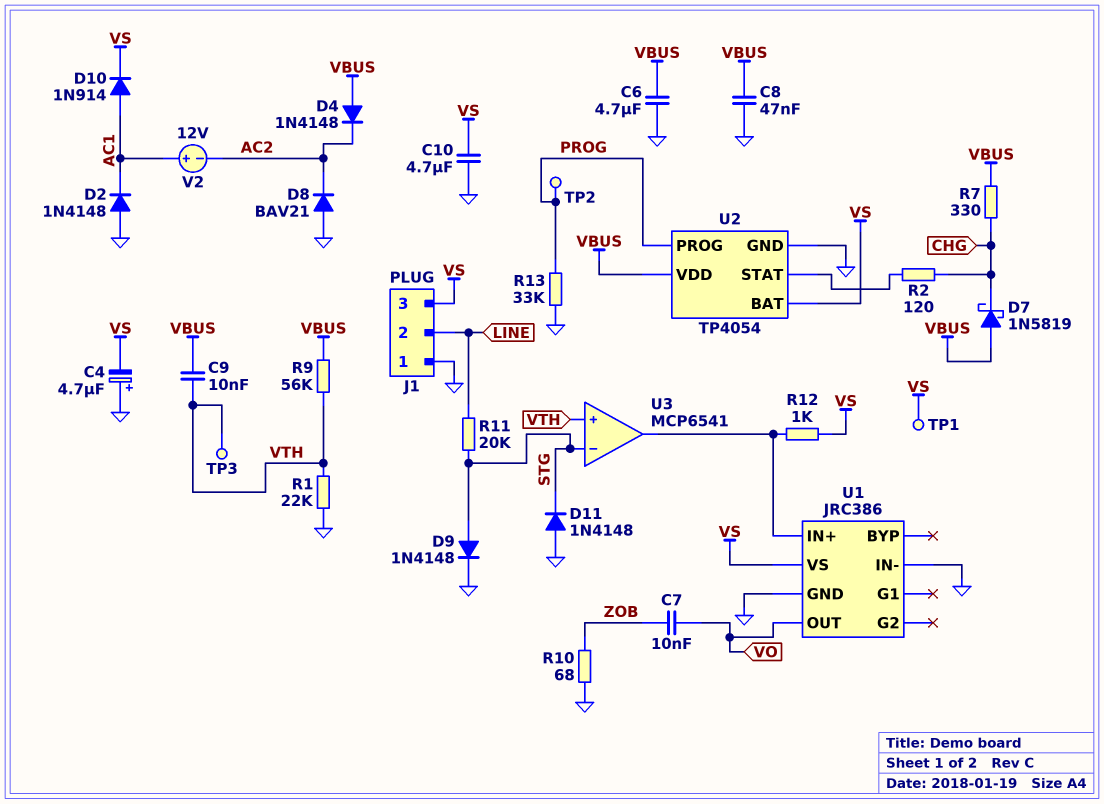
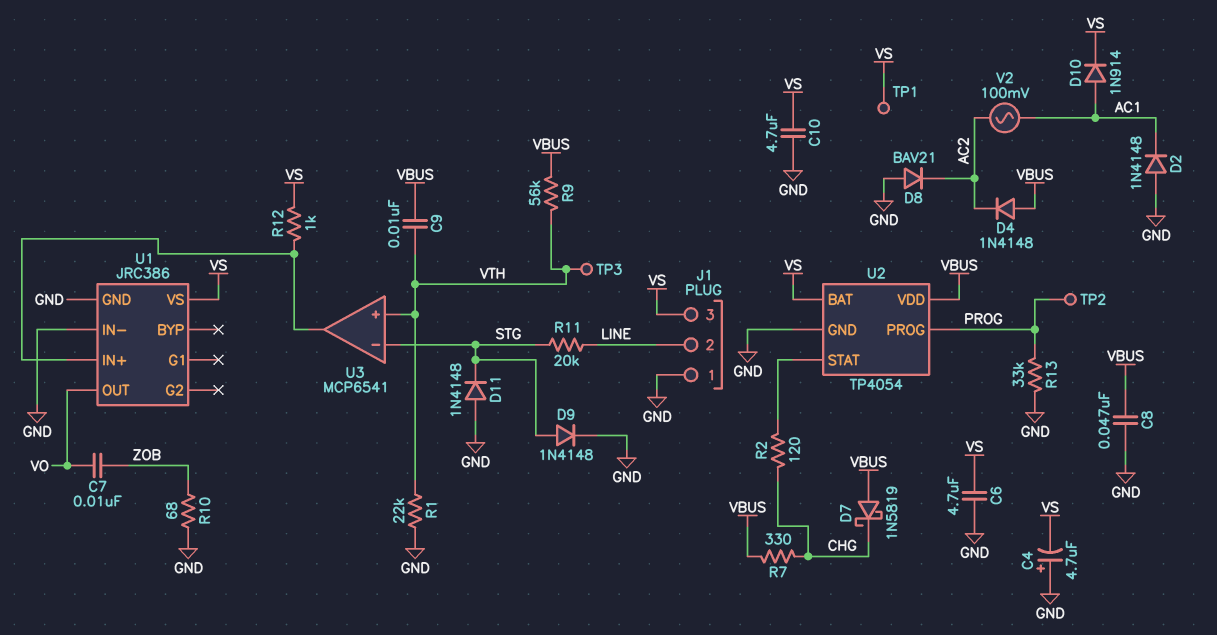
C6: 4.7uF (GND, VBUS) -> 4.7uF (GND, VS)
V2: 12V (plus AC1, minus AC2) -> AC 100mV (AC1, AC2)

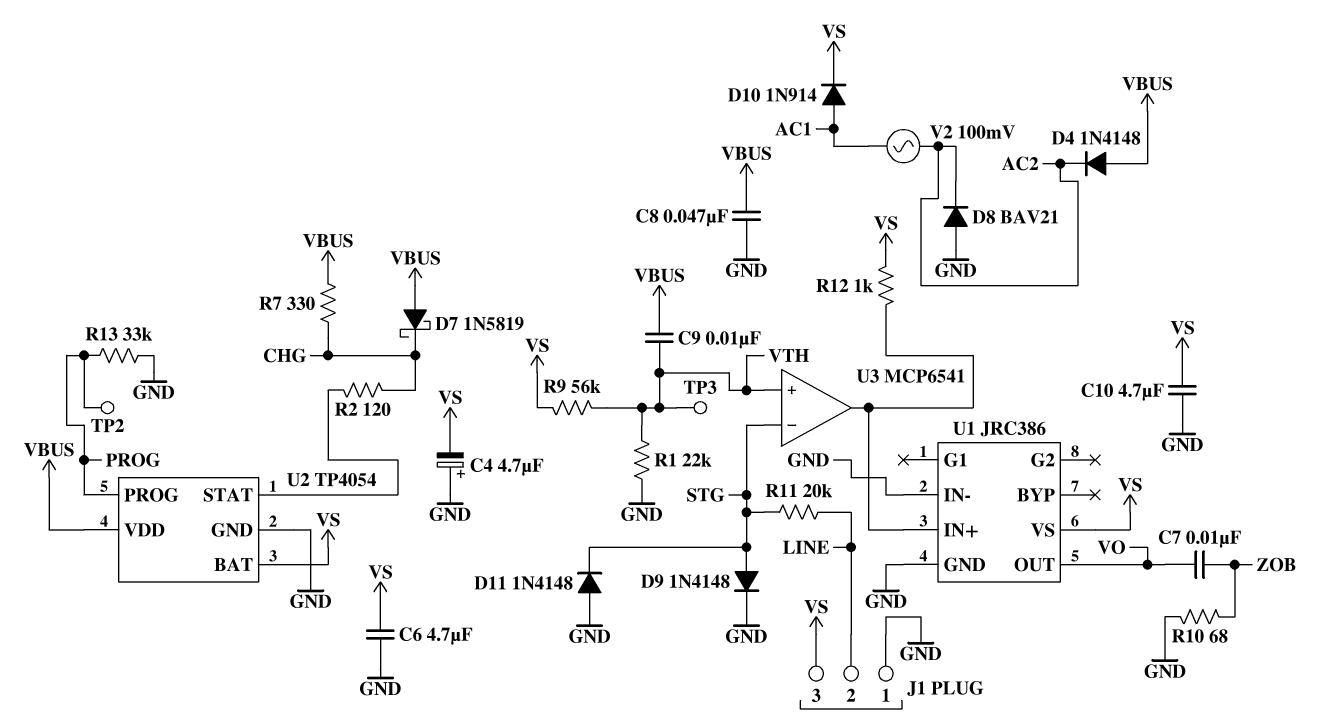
D2: diode 1N4148 (A GND, K AC1) -> none
R9: 56k (VBUS, VTH) -> 56k (VS, VTH)
TP1: test point (VS) -> none

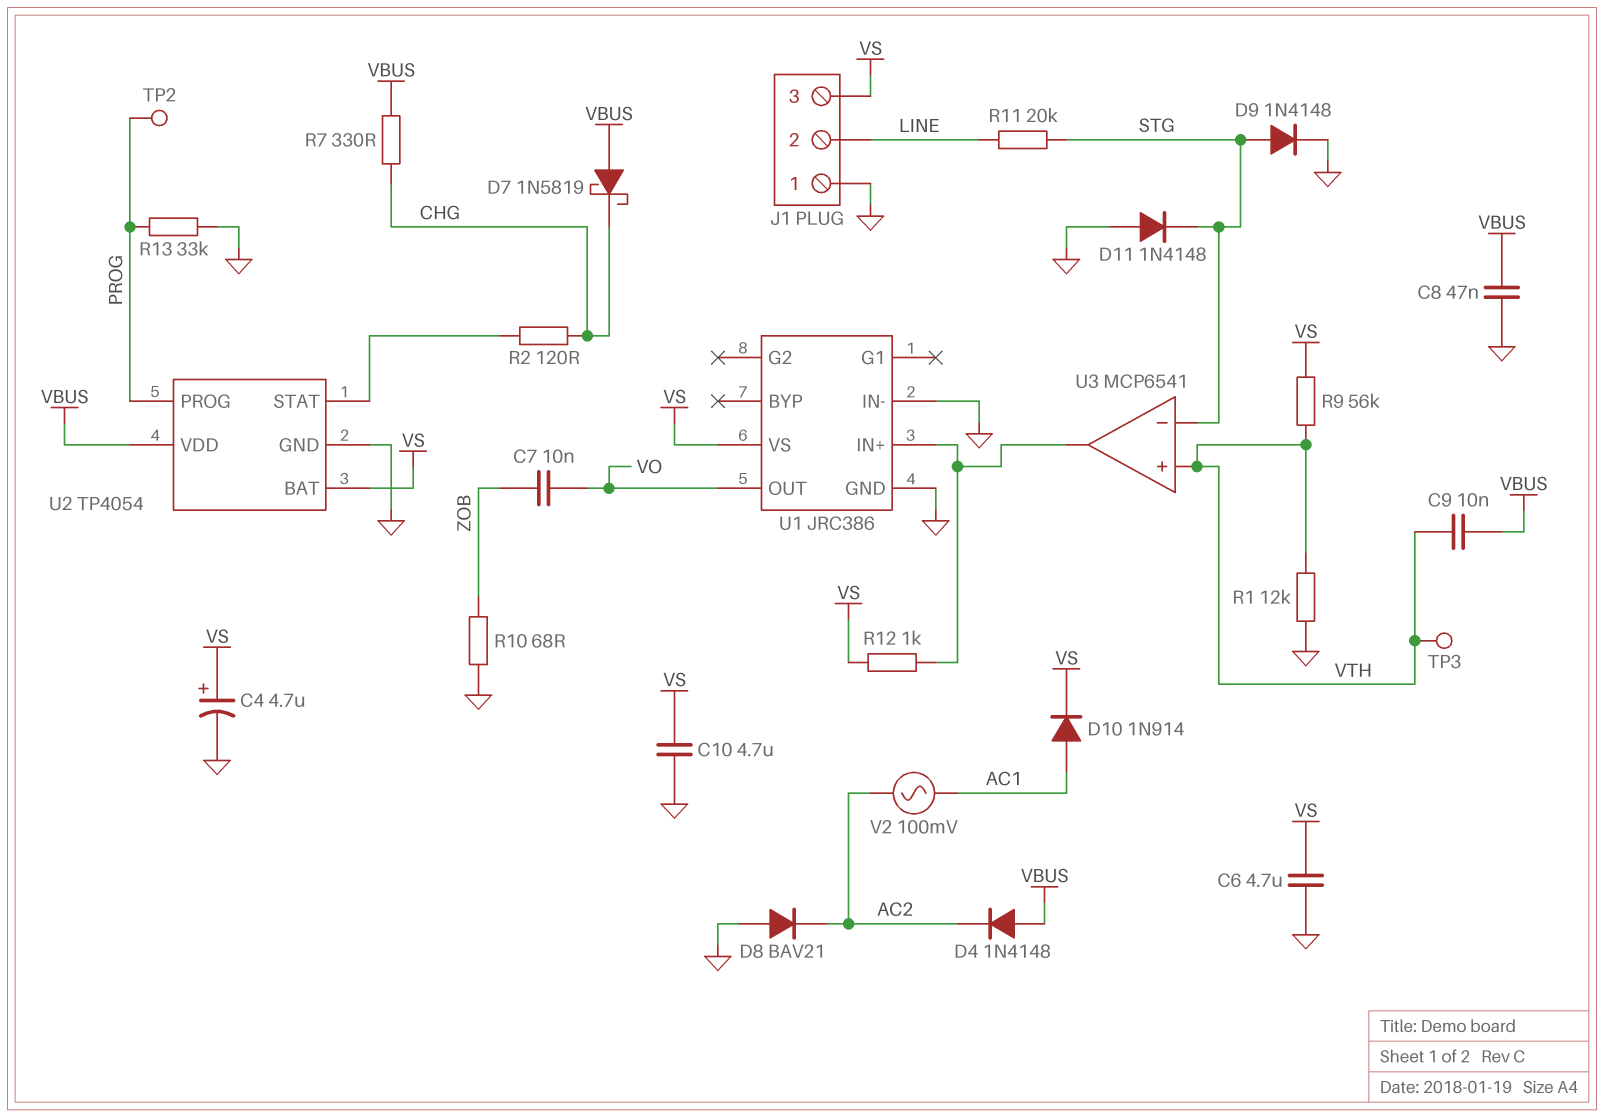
C4: 4.7uF (plus GND, minus VS) -> 4.7uF (plus VS, minus GND)
R1: 22k (GND, VTH) -> 12k (GND, VTH)

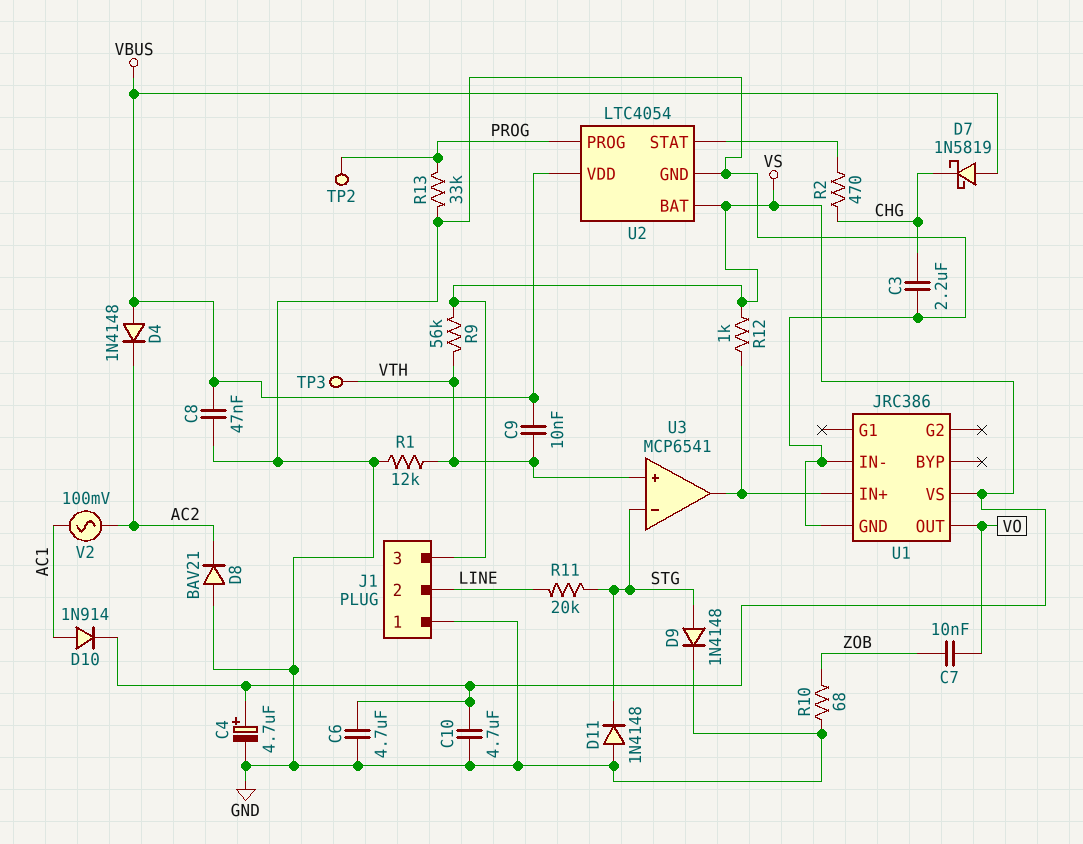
C3: none -> 2.2uF (CHG, GND)
R2: 120 (CHG, U2/STAT) -> 470 (CHG, U2/STAT)
R7: 330 (CHG, VBUS) -> none
U2: TP4054 -> LTC4054

